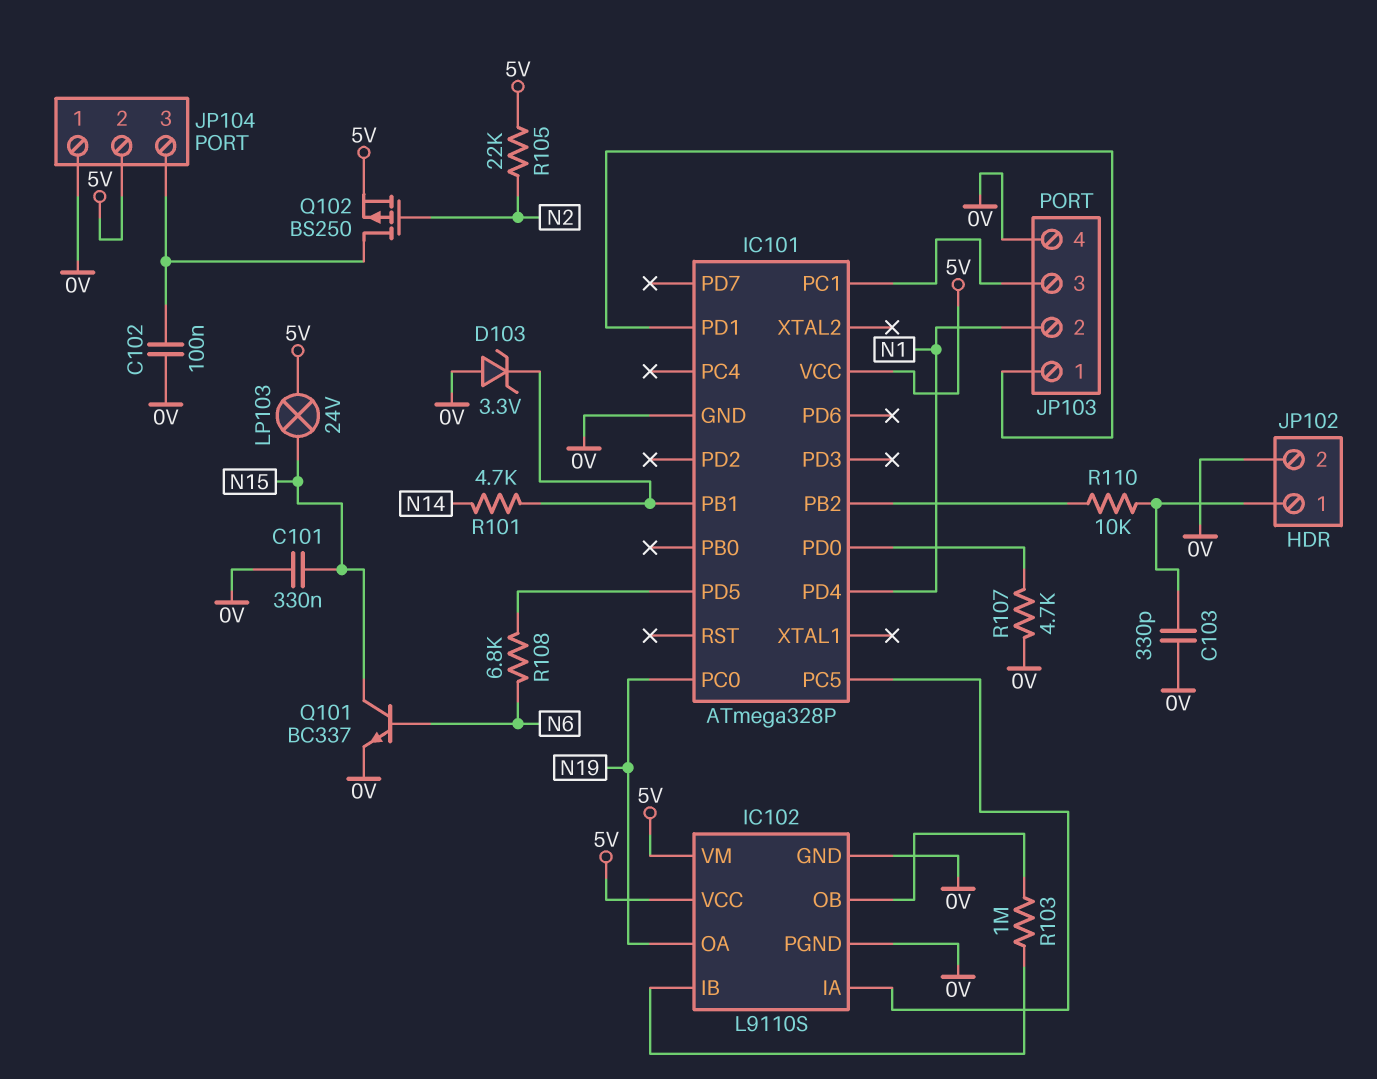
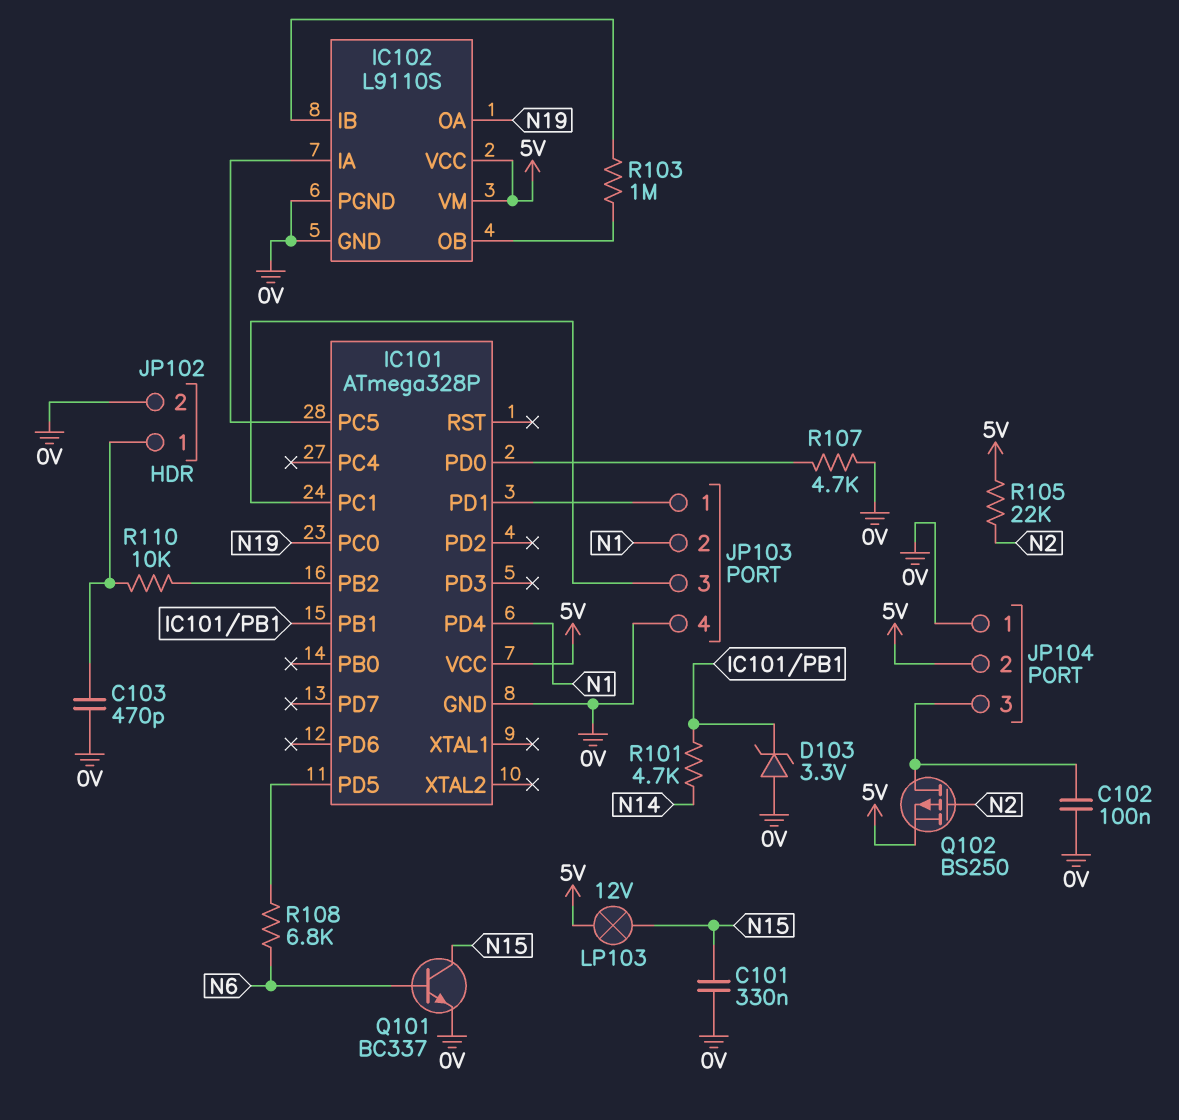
C103: 330pF (0V, JP102/1) -> 470pF (0V, JP102/1)
LP103: lamp 24V (5V, N15) -> lamp 12V (5V, N15)

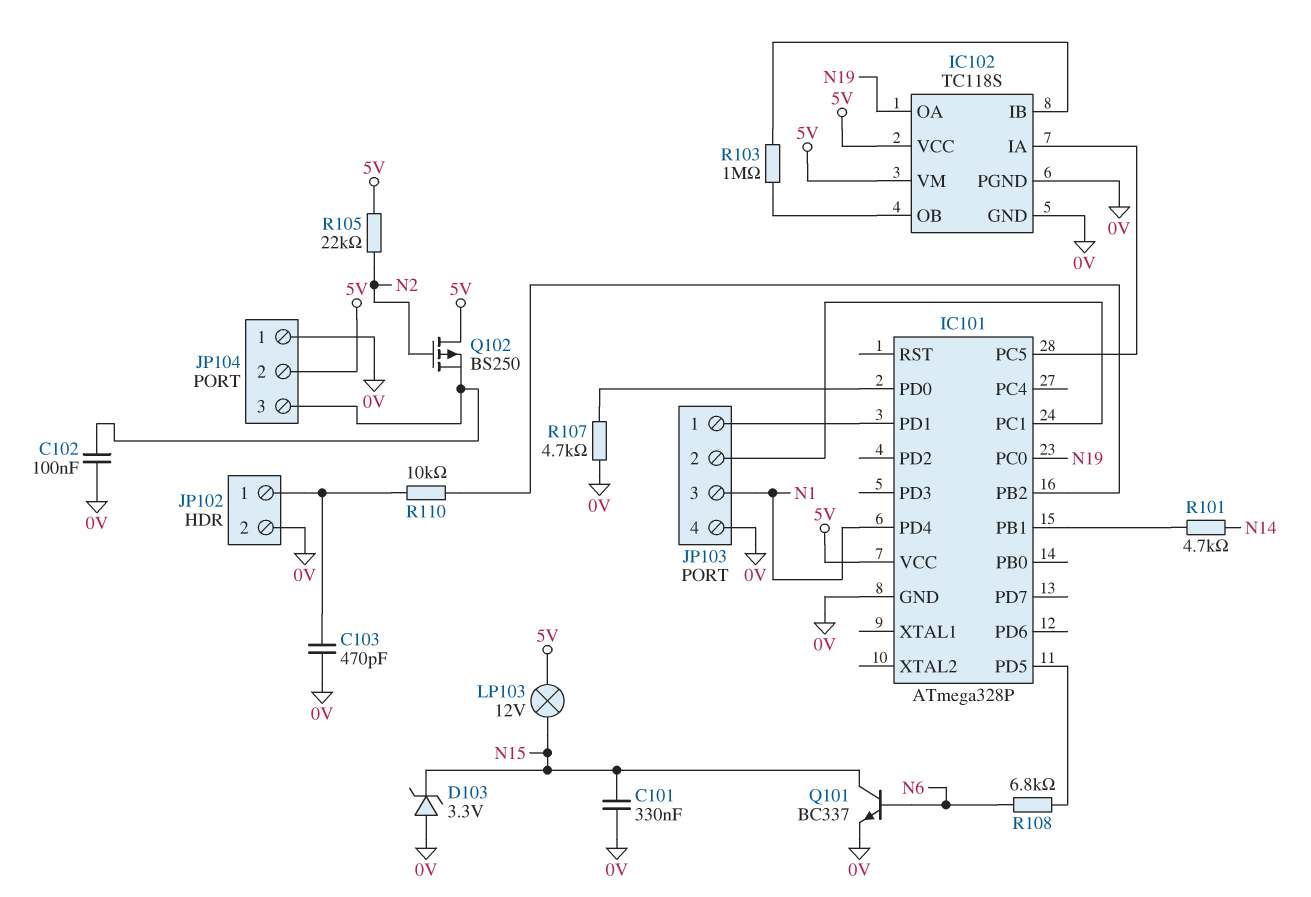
D103: zener 3.3V (A 0V, K IC101/PB1) -> zener 3.3V (A 0V, K N15)
IC102: L9110S -> TC118S
JP103 pin 2: N1 -> IC101/PC1
JP103 pin 3: IC101/PC1 -> N1
Q102: PMOS BS250 (G N2, D JP104/3, S 5V) -> PMOS BS250 (G N2, D 5V, S JP104/3)

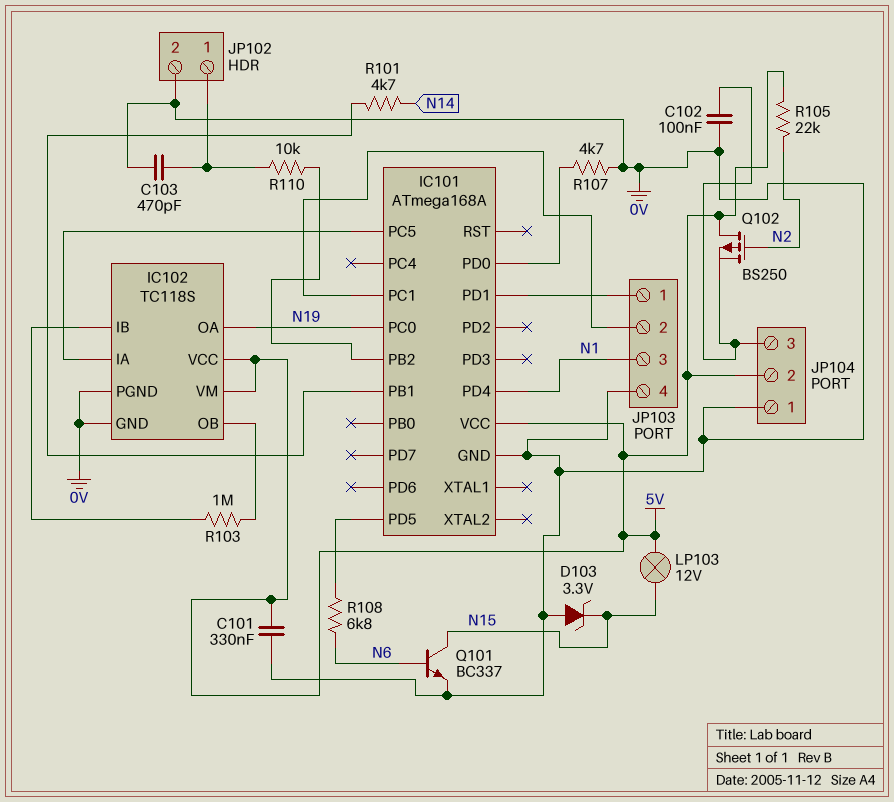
C101: 330nF (0V, N15) -> 330nF (0V, 5V)
IC101: ATmega328P -> ATmega168A

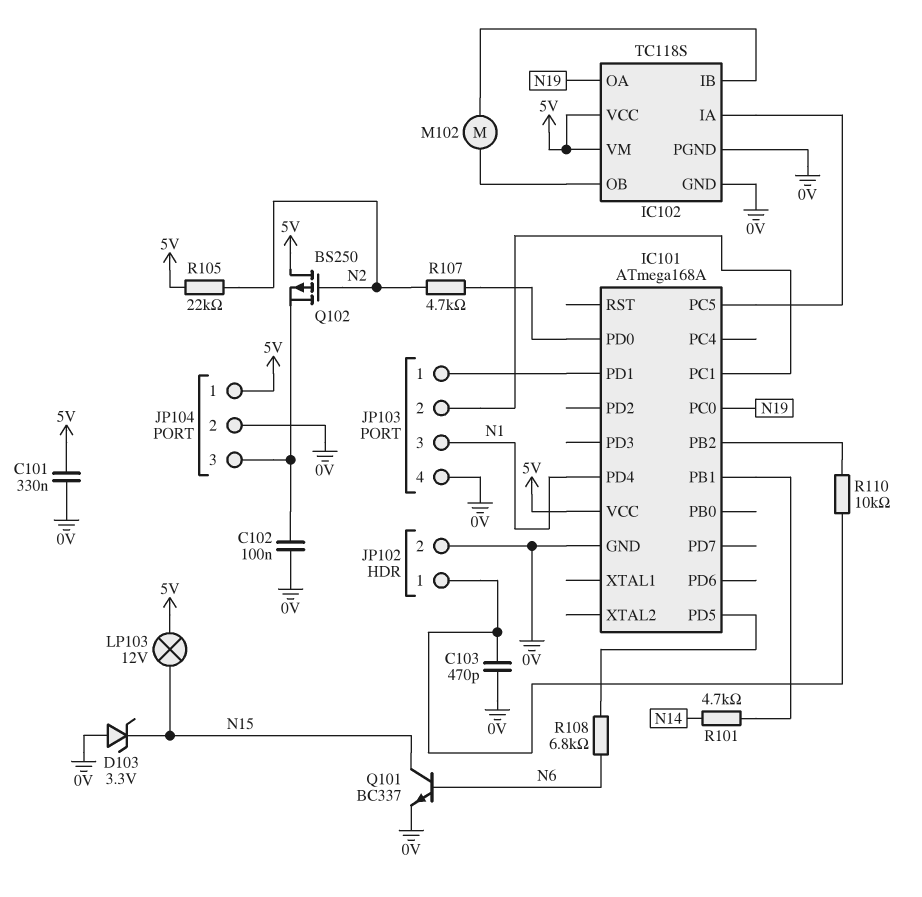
JP104 pin 1: 0V -> 5V
JP104 pin 2: 5V -> 0V
M102: none -> motor (IC102/IB, IC102/OB)
R103: 1M (IC102/IB, IC102/OB) -> none
R107: 4.7k (0V, IC101/PD0) -> 4.7k (IC101/PD0, N2)

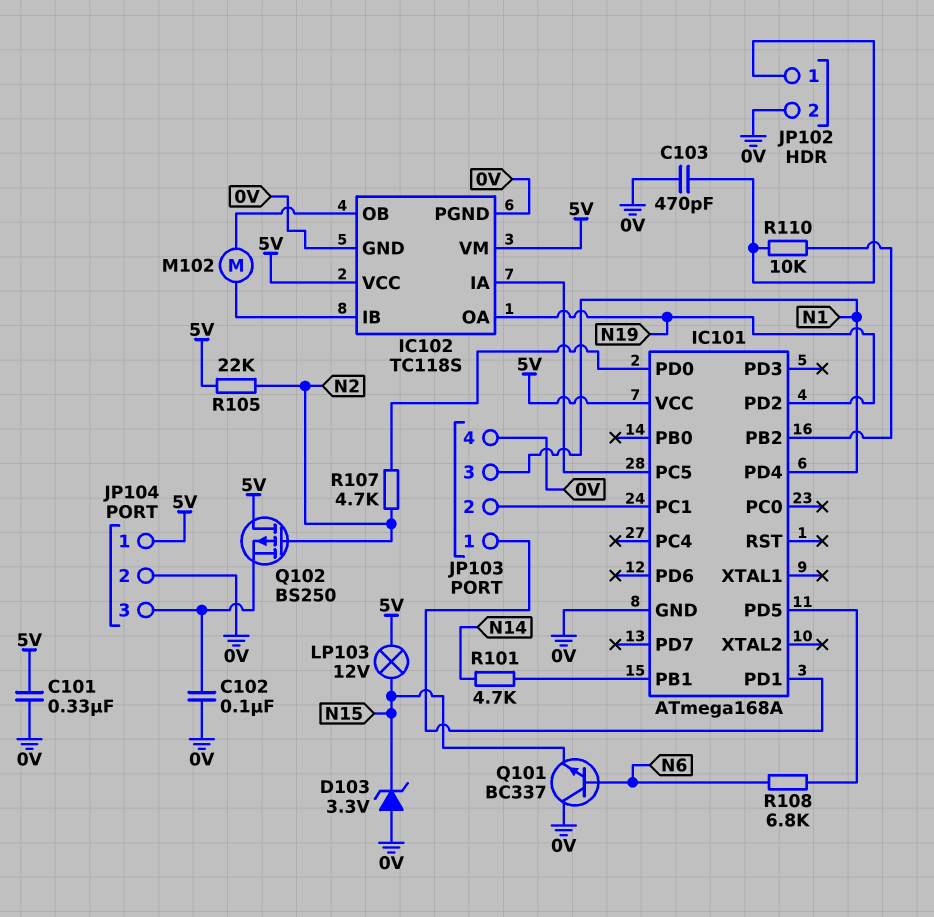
IC101 pin PC0: N19 -> none
IC101 pin PD2: none -> N19
Q101: NPN BC337 (B N6, C N15, E 0V) -> NPN BC337 (B N6, C 0V, E N15)

